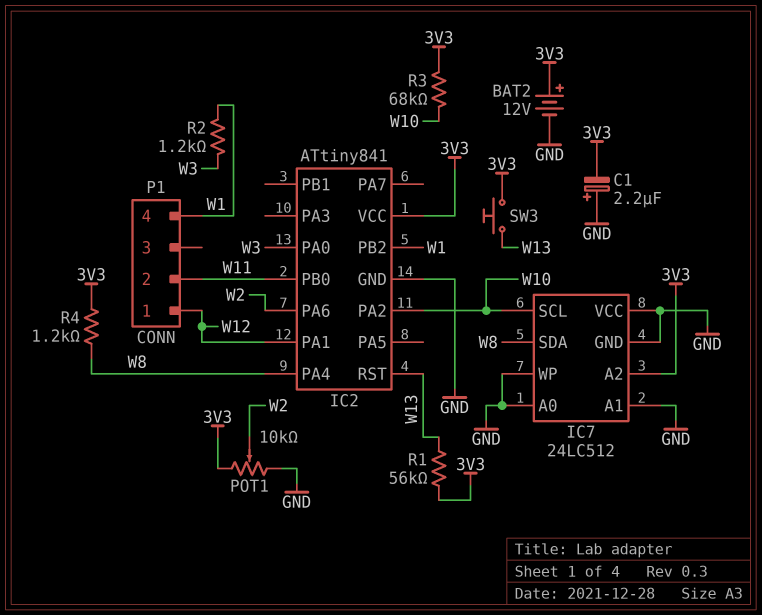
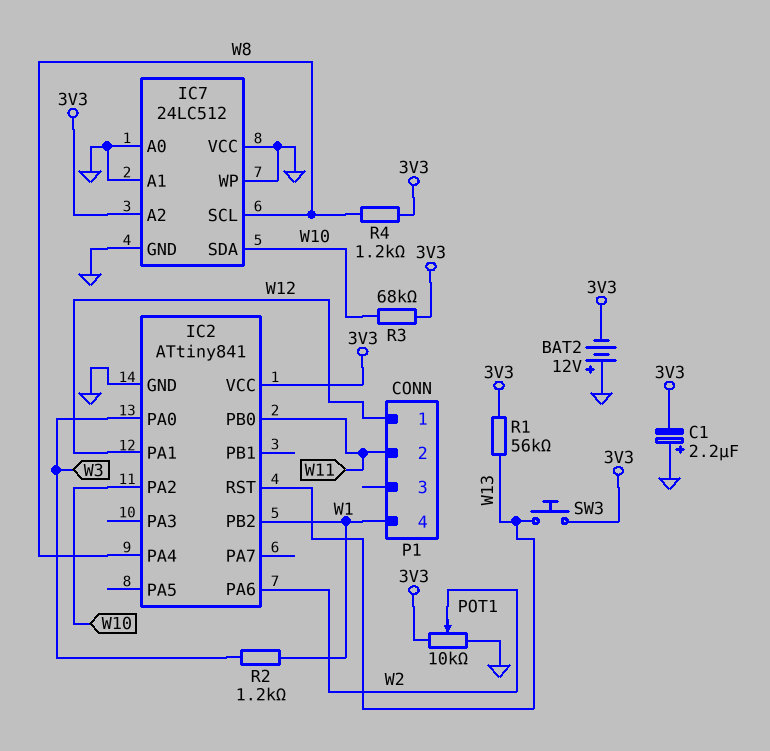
BAT2: 12V (plus 3V3, minus GND) -> 12V (plus GND, minus 3V3)
IC7 pin SCL: W10 -> W8
IC7 pin SDA: W8 -> W10

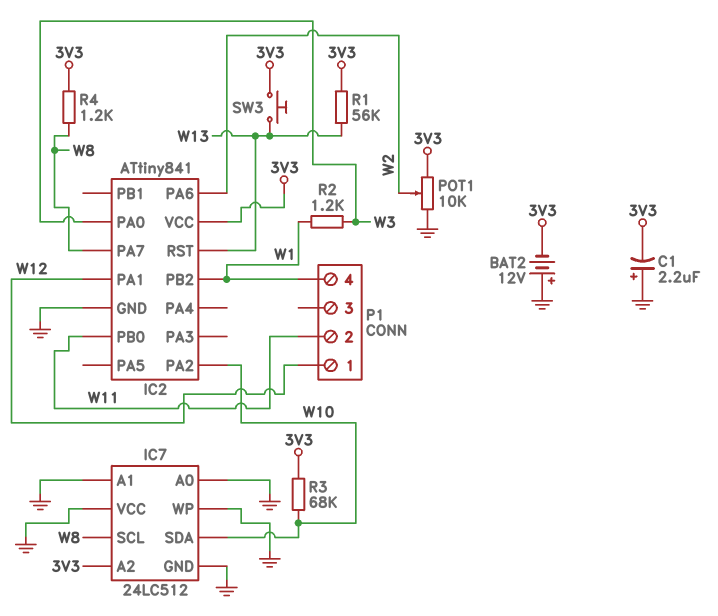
IC2 pin PA4: W8 -> none
IC2 pin PA7: none -> W8

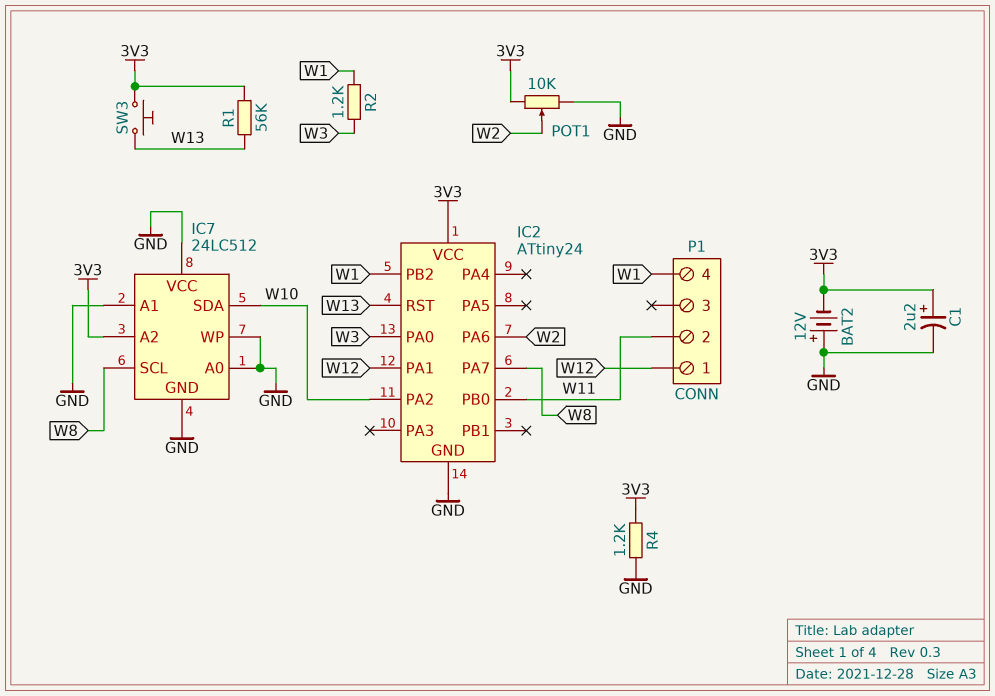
C1: 2.2uF (plus GND, minus 3V3) -> 2.2uF (plus 3V3, minus GND)
IC2: ATtiny841 -> ATtiny24
R3: 68k (3V3, W10) -> none
R4: 1.2k (3V3, W8) -> 1.2k (3V3, GND)

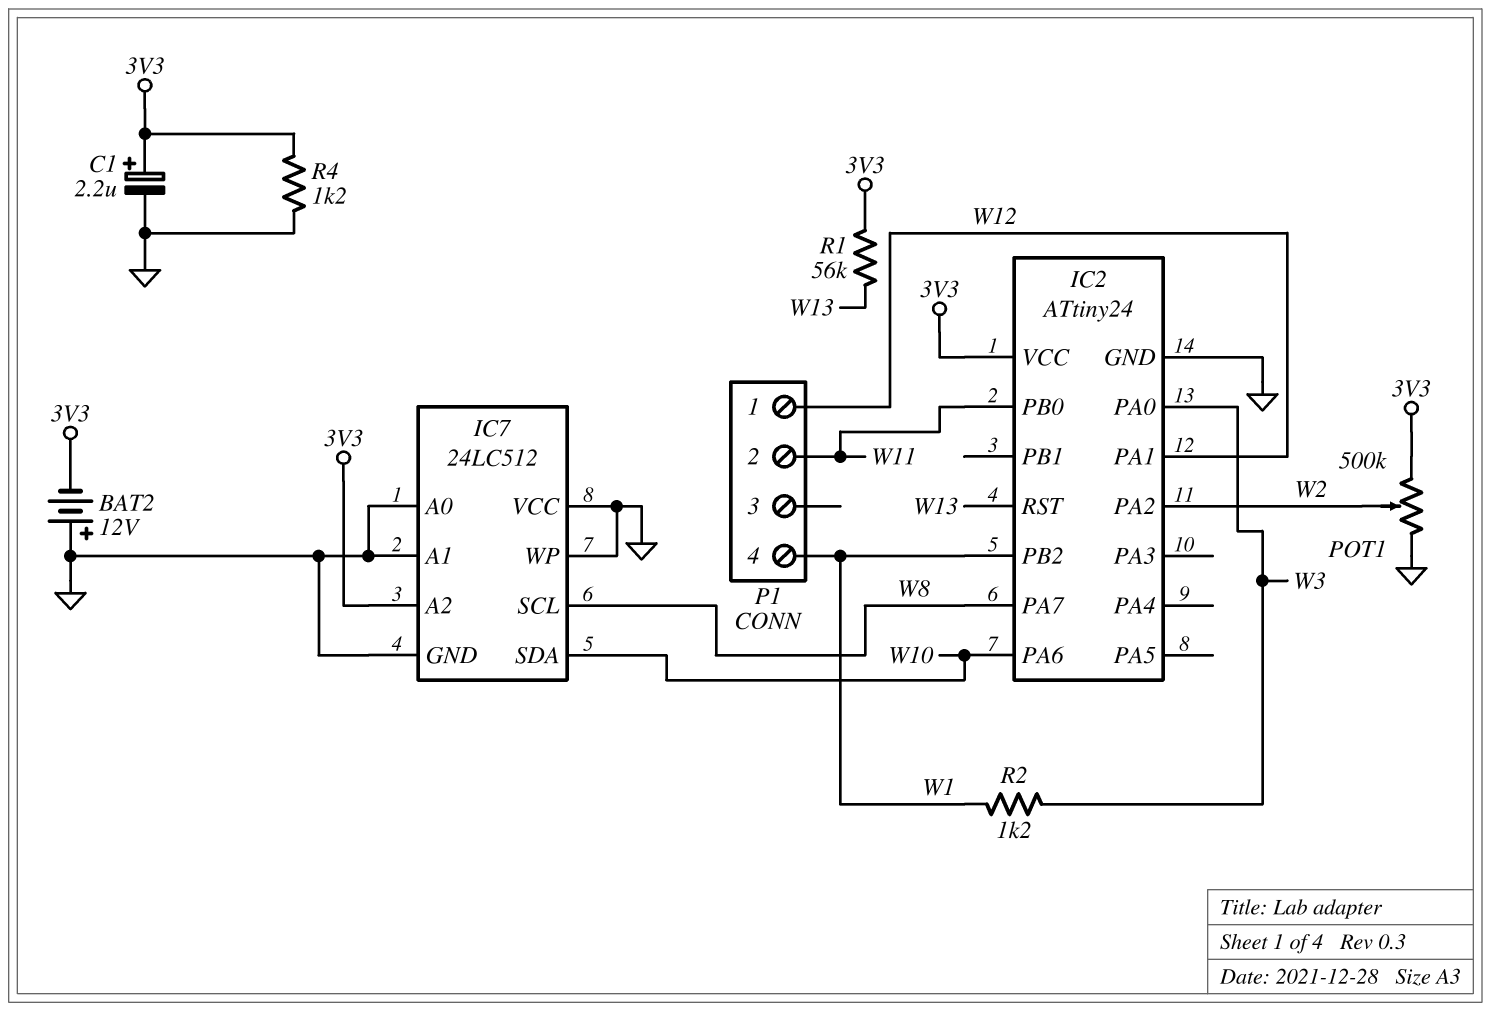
IC2 pin PA2: W10 -> W2
IC2 pin PA6: W2 -> W10
POT1: 10k (3V3, GND, wiper W2) -> 500k (3V3, GND, wiper W2)
SW3: button (3V3, W13) -> none

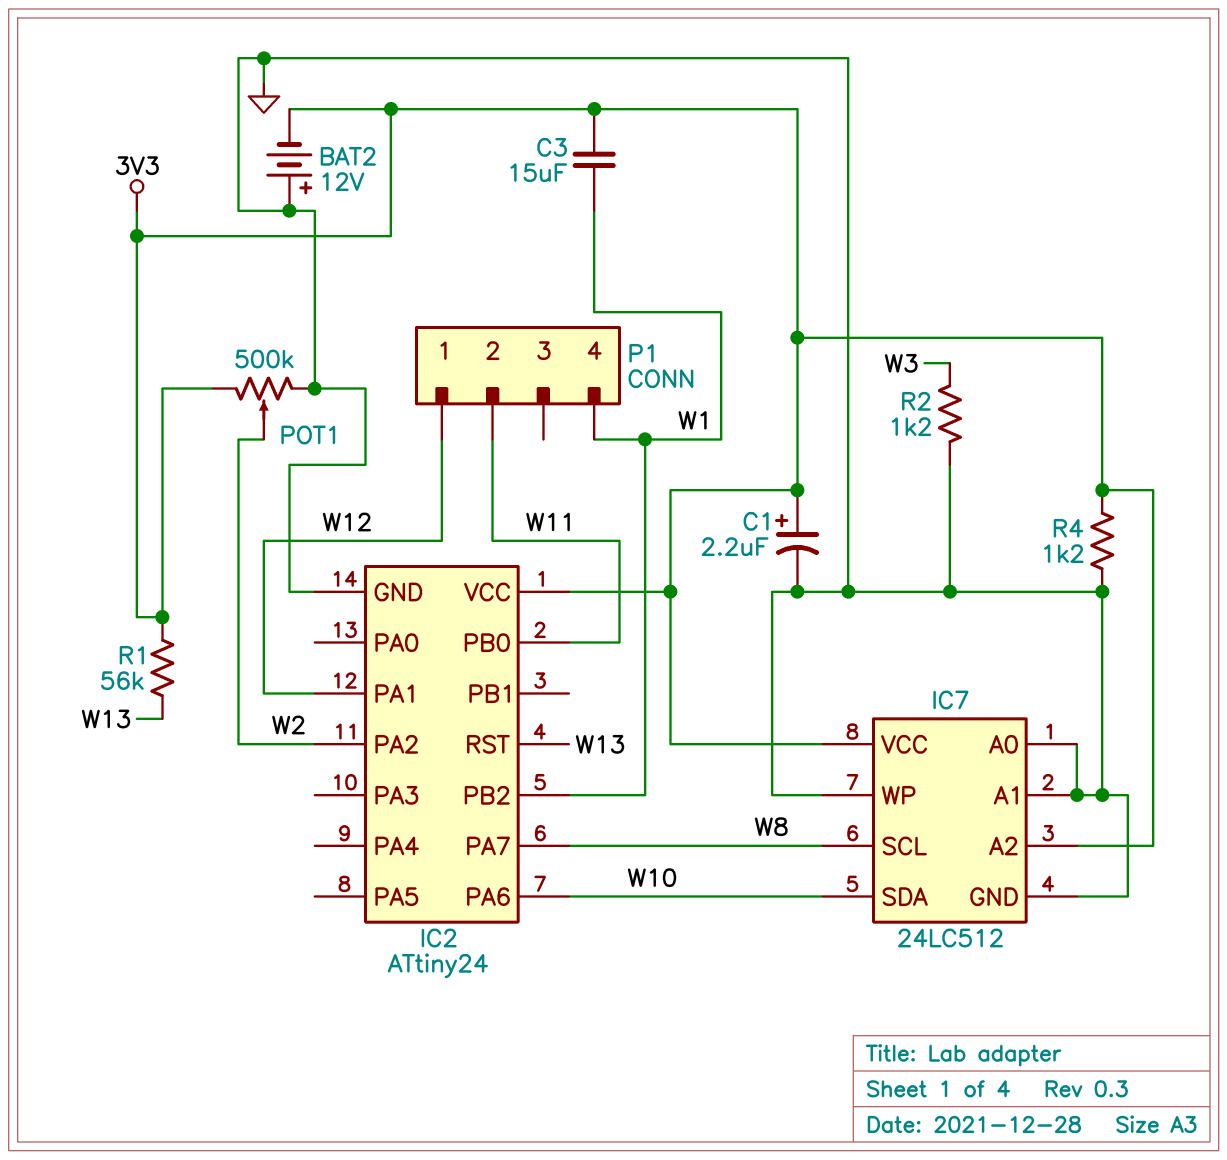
C3: none -> 15uF (3V3, W1)
IC2 pin PA0: W3 -> none
IC7 pin VCC: GND -> 3V3
R2: 1.2k (W1, W3) -> 1.2k (GND, W3)

